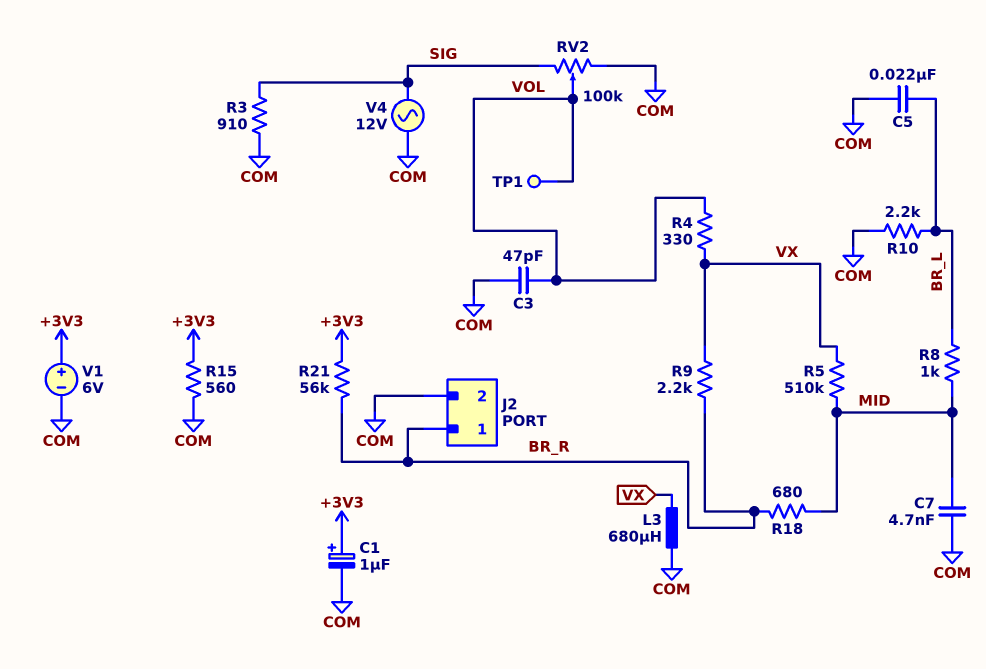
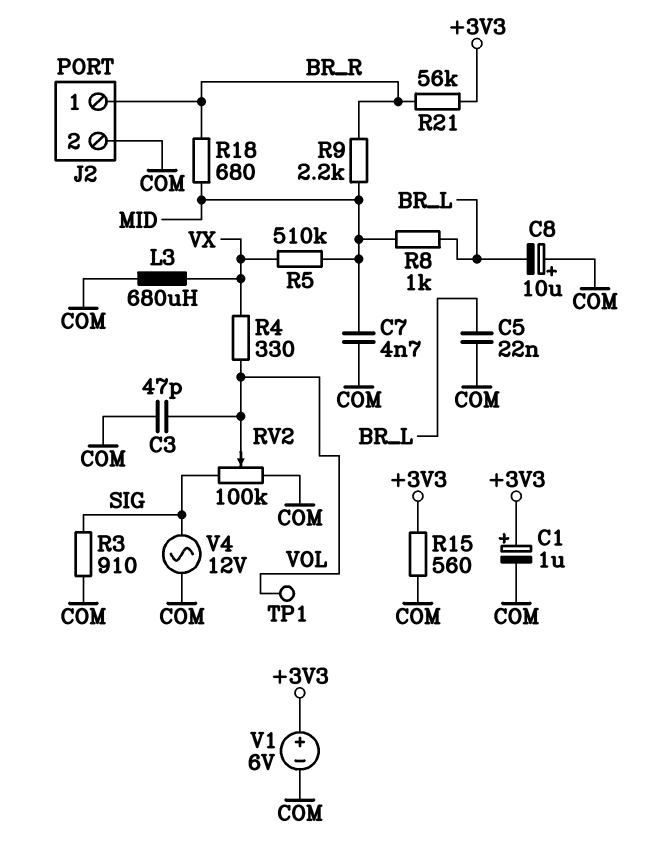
C8: none -> 10uF (plus COM, minus BR_L)
R9: 2.2k (BR_R, VX) -> 2.2k (BR_R, MID)
R10: 2.2k (BR_L, COM) -> none

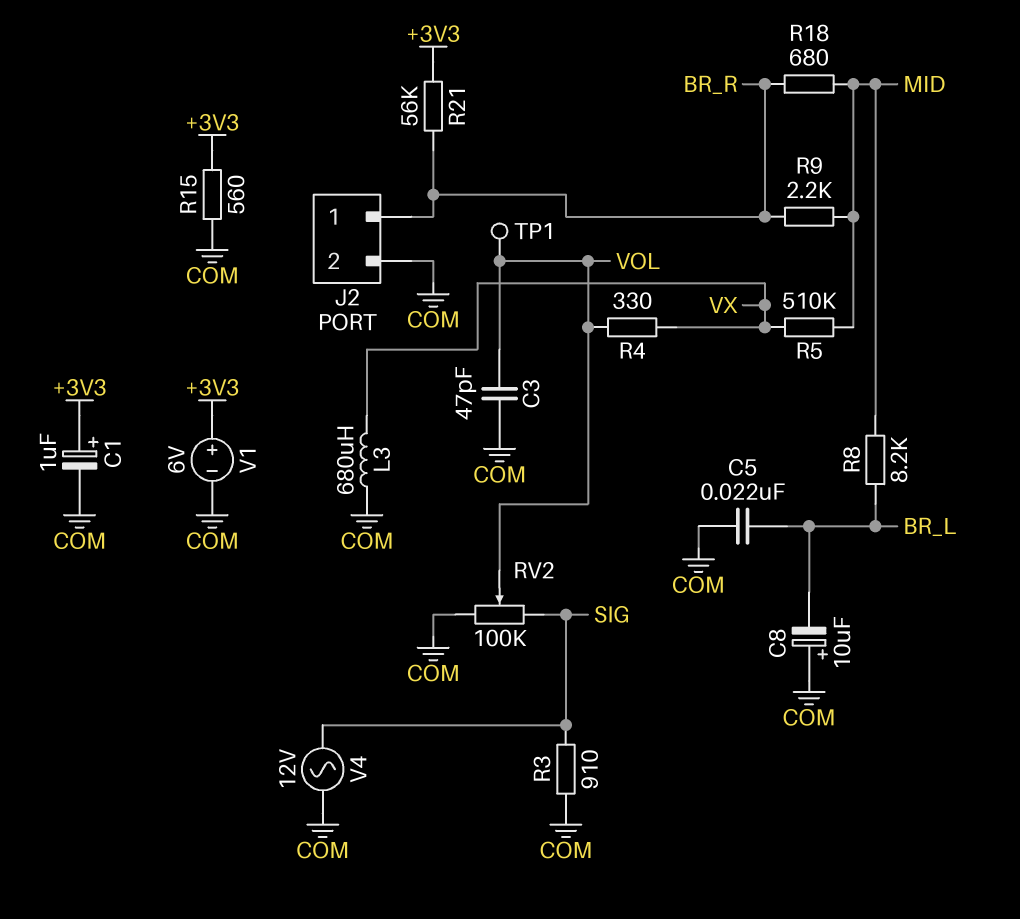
C7: 4.7nF (COM, MID) -> none
R8: 1k (BR_L, MID) -> 8.2k (BR_L, MID)

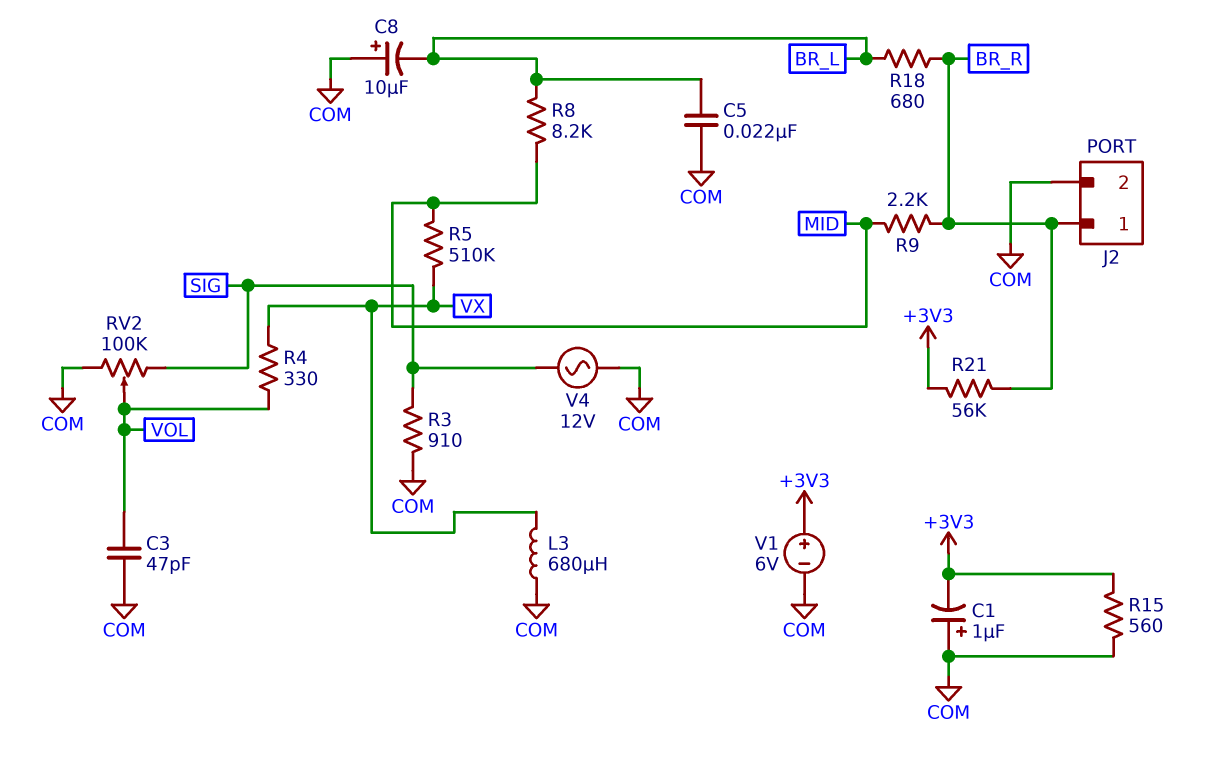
C1: 1uF (plus +3V3, minus COM) -> 1uF (plus COM, minus +3V3)
R18: 680 (BR_R, MID) -> 680 (BR_L, BR_R)
TP1: test point (VOL) -> none

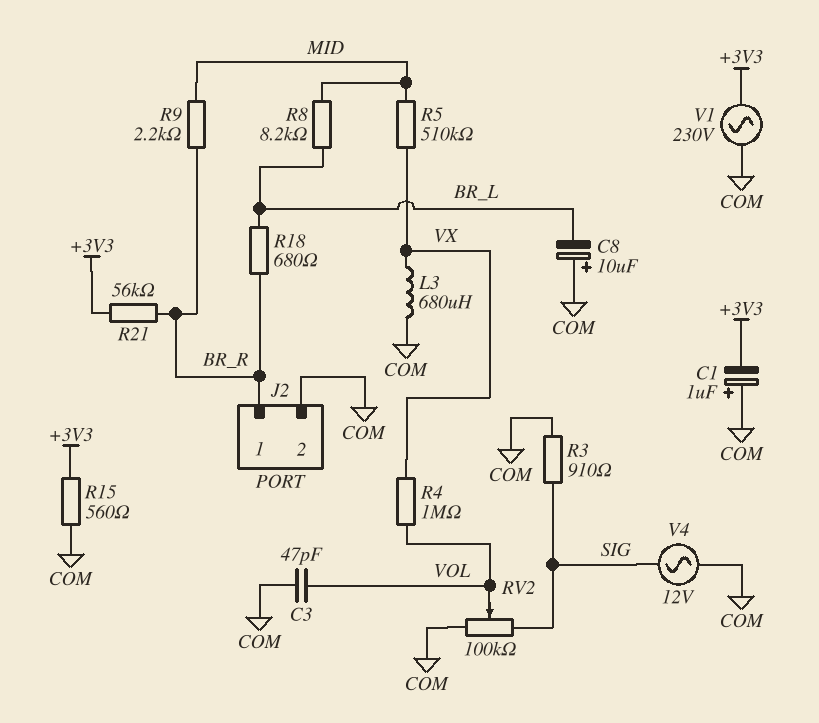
C5: 22nF (BR_L, COM) -> none
R4: 330 (VOL, VX) -> 1M (VOL, VX)
V1: 6V (plus +3V3, minus COM) -> AC 230V (+3V3, COM)

